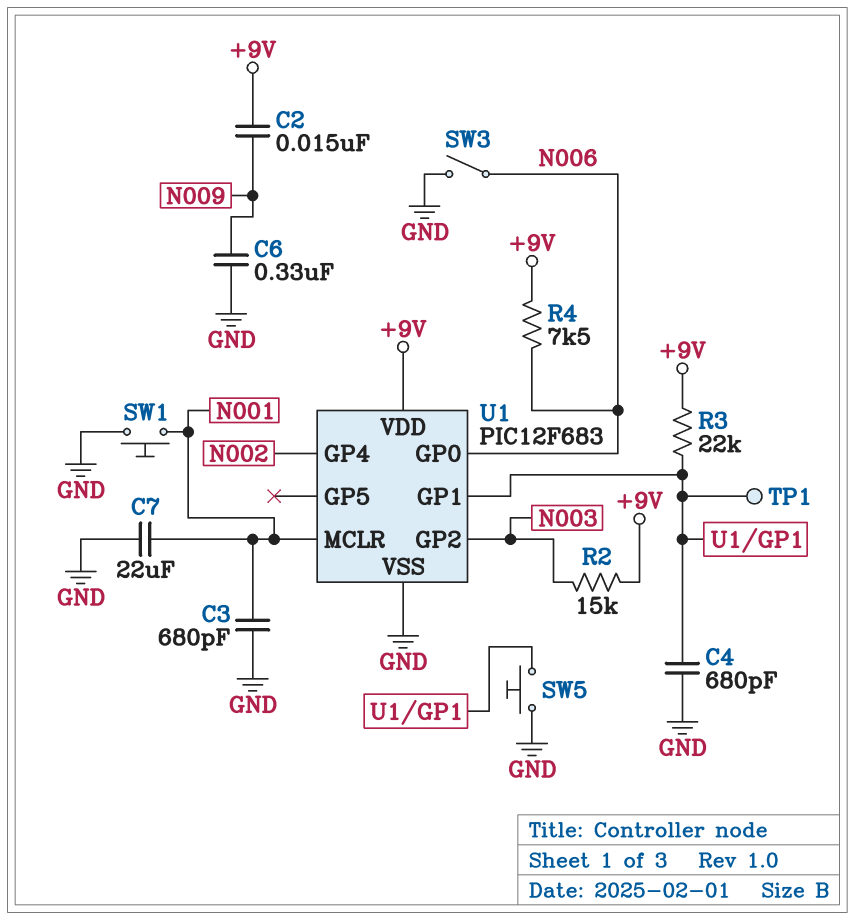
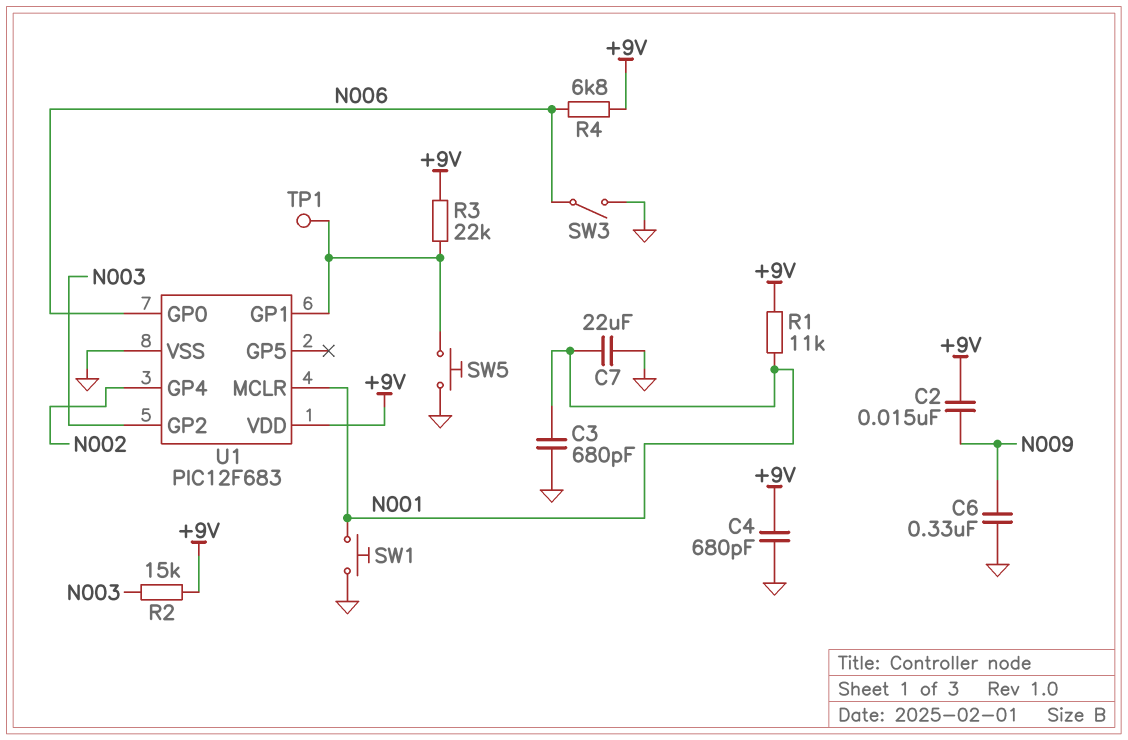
C4: 680pF (GND, U1/GP1) -> 680pF (+9V, GND)
R1: none -> 11k (+9V, N001)
R4: 7.5k (+9V, N006) -> 6.8k (+9V, N006)

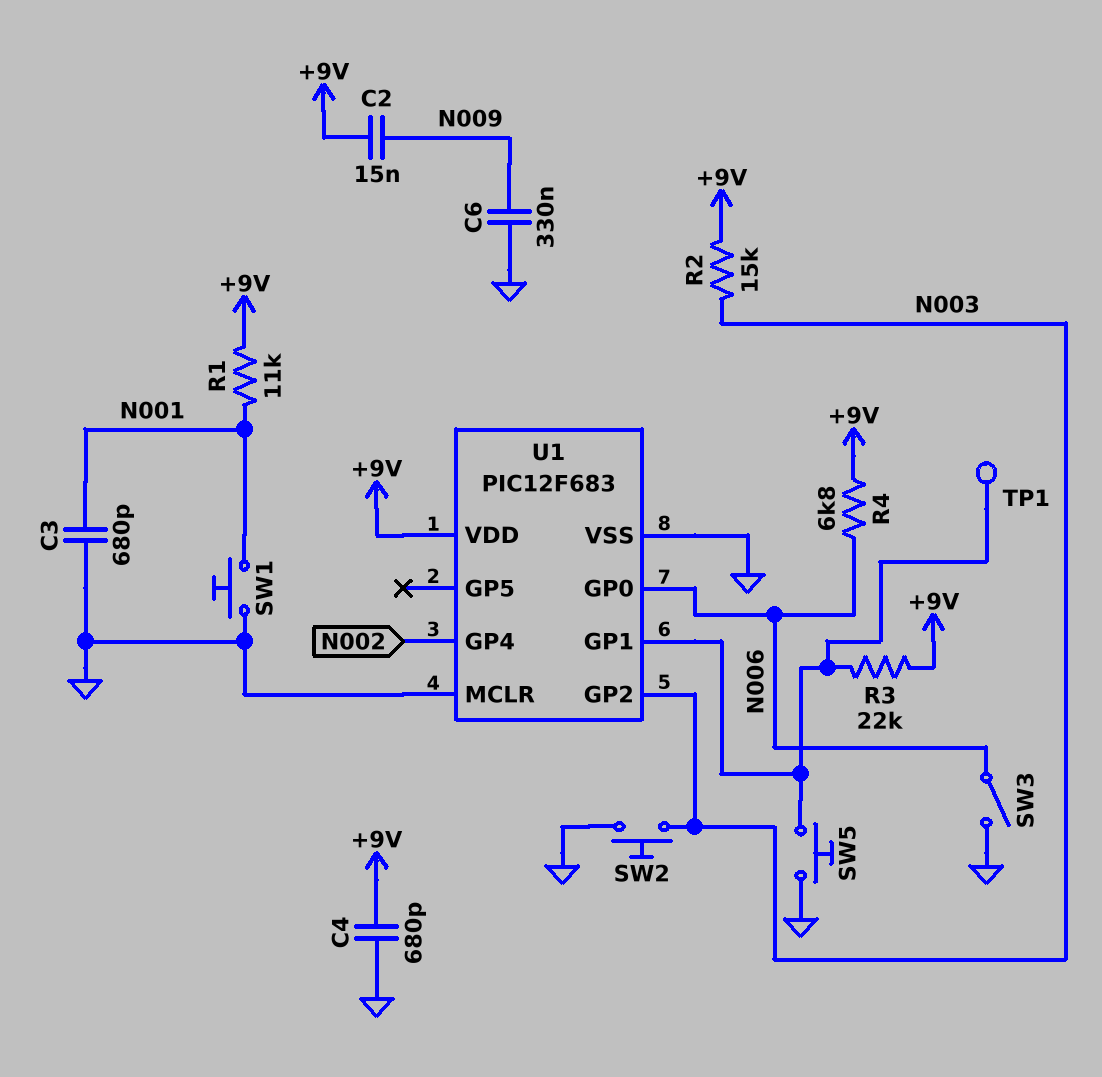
C7: 22uF (GND, N001) -> none
SW2: none -> button (GND, N003)
U1 pin MCLR: N001 -> GND

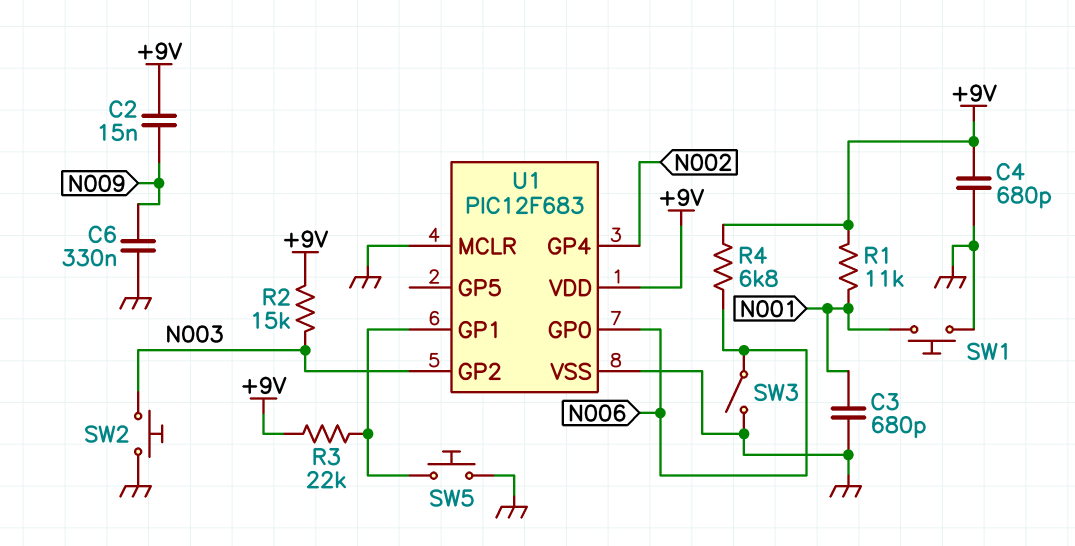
TP1: test point (U1/GP1) -> none

